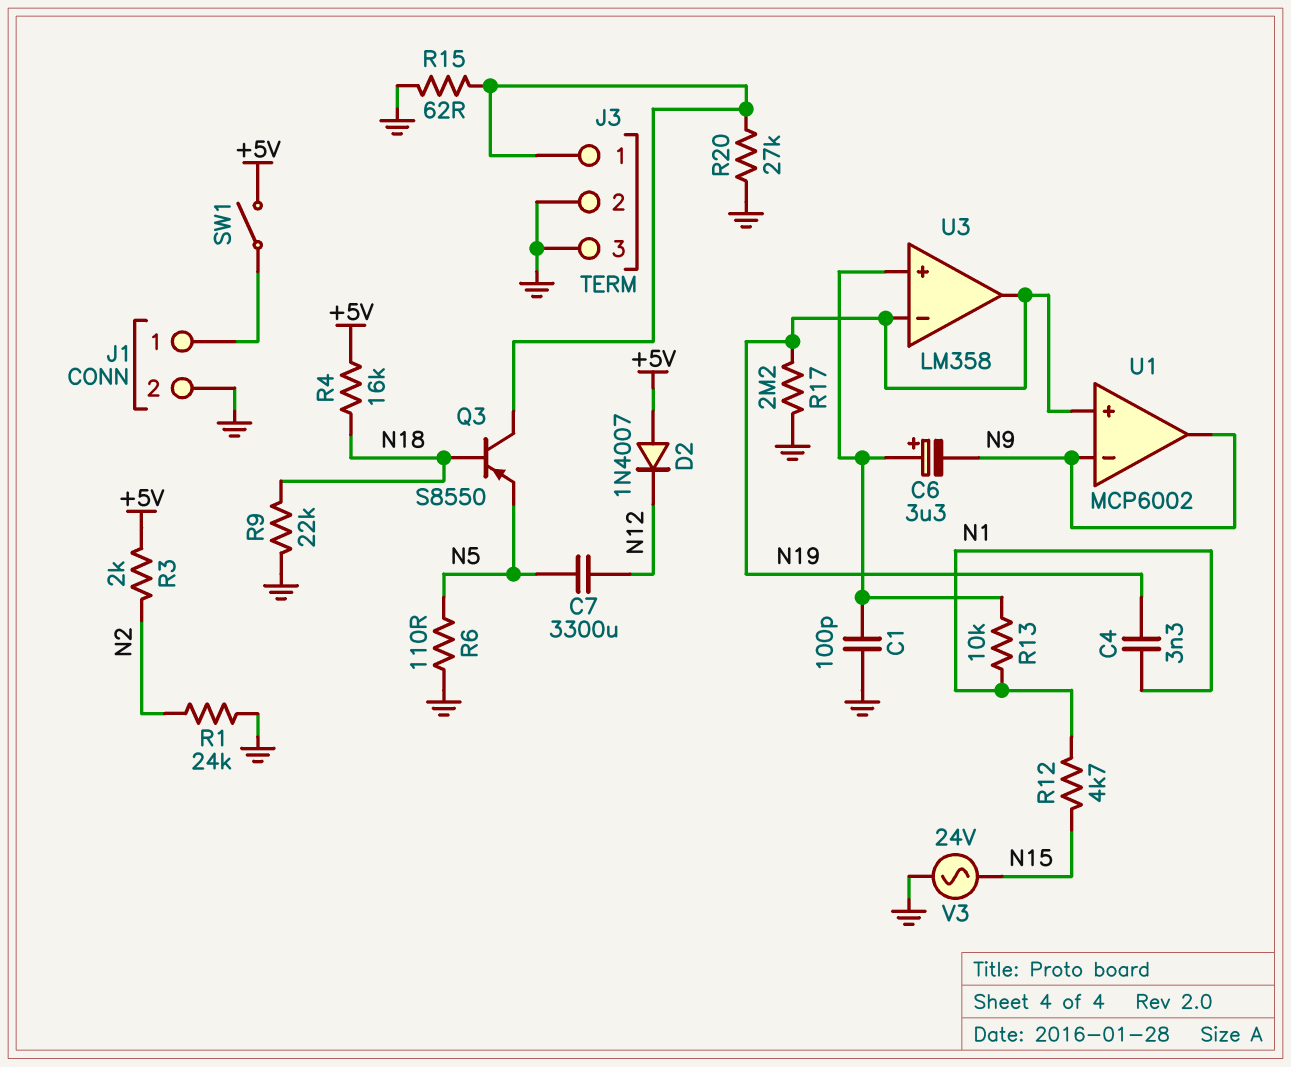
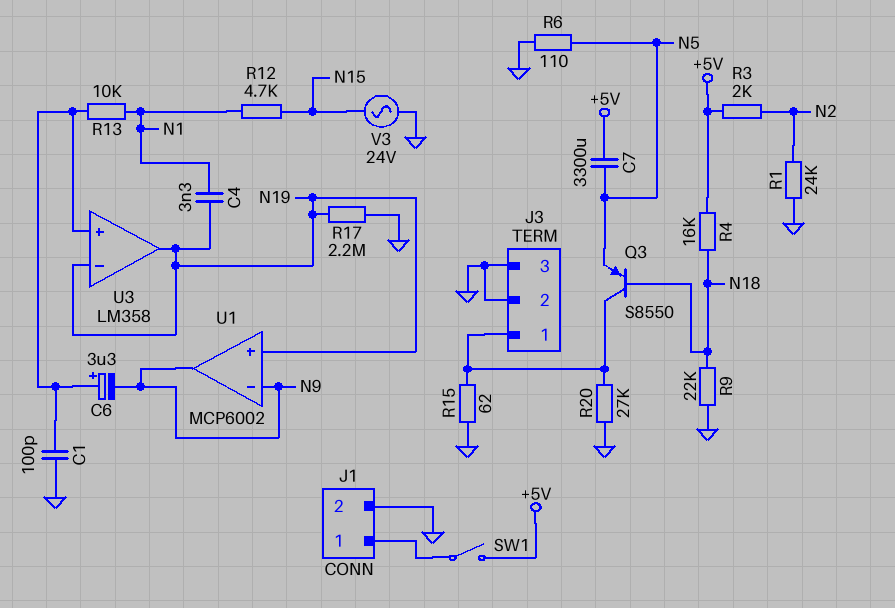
C7: 3300uF (N5, N12) -> 3300uF (+5V, N5)
D2: diode 1N4007 (A +5V, K N12) -> none

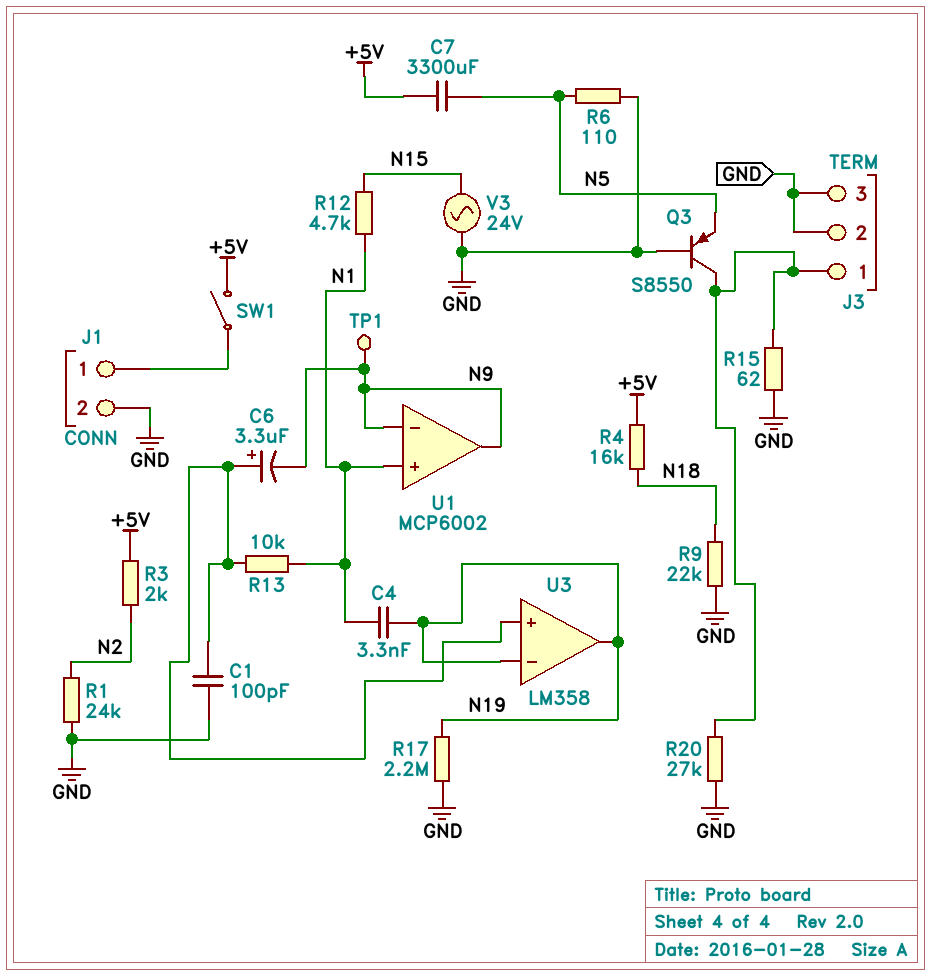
Q3: PNP S8550 (B N18, C J3/1, E N5) -> PNP S8550 (B GND, C J3/1, E N5)
TP1: none -> test point (N9)
U1 pin in+: N19 -> N1

